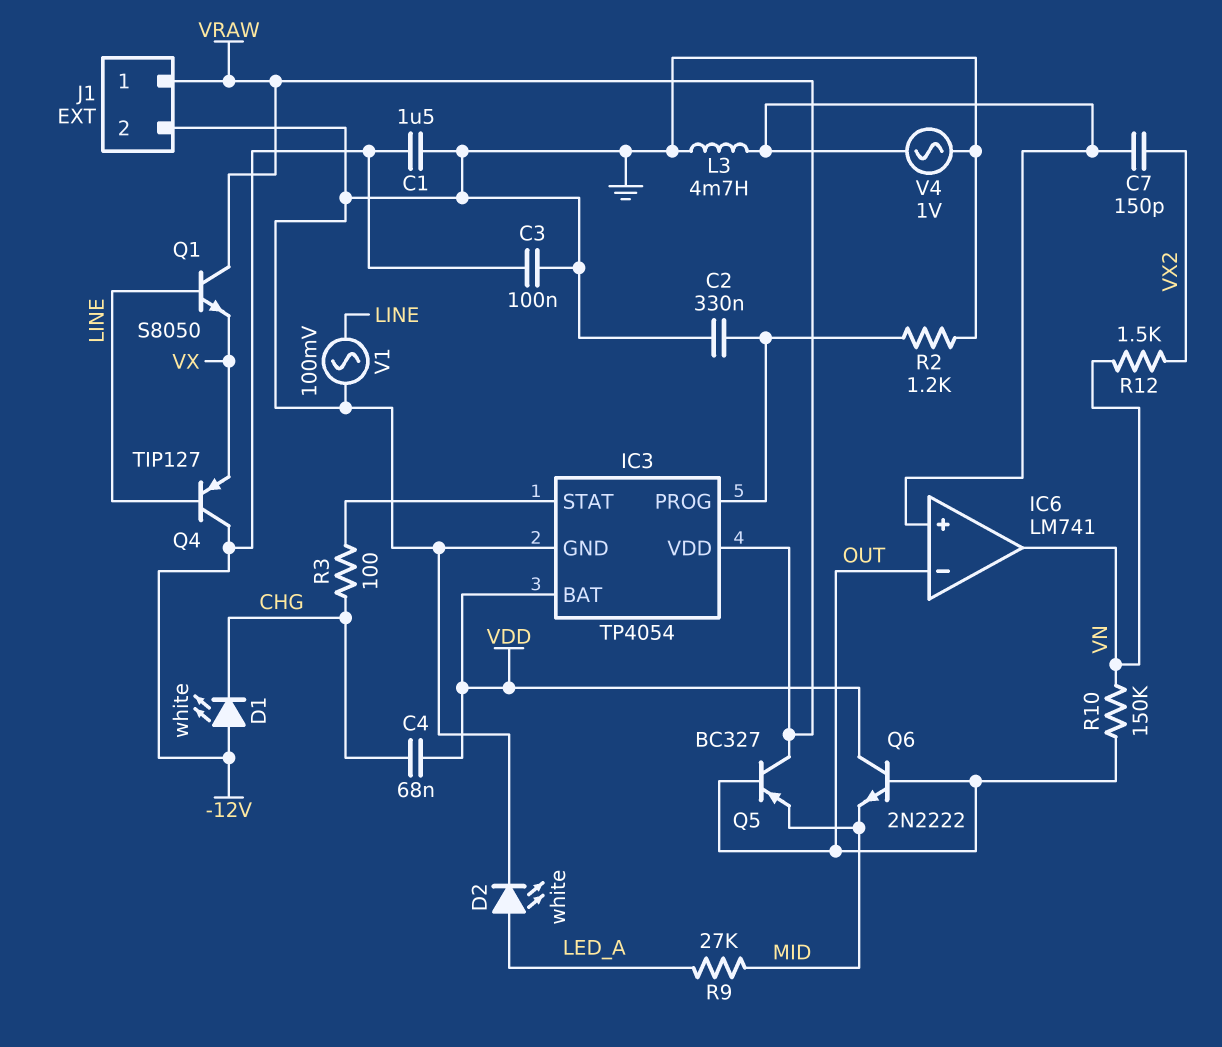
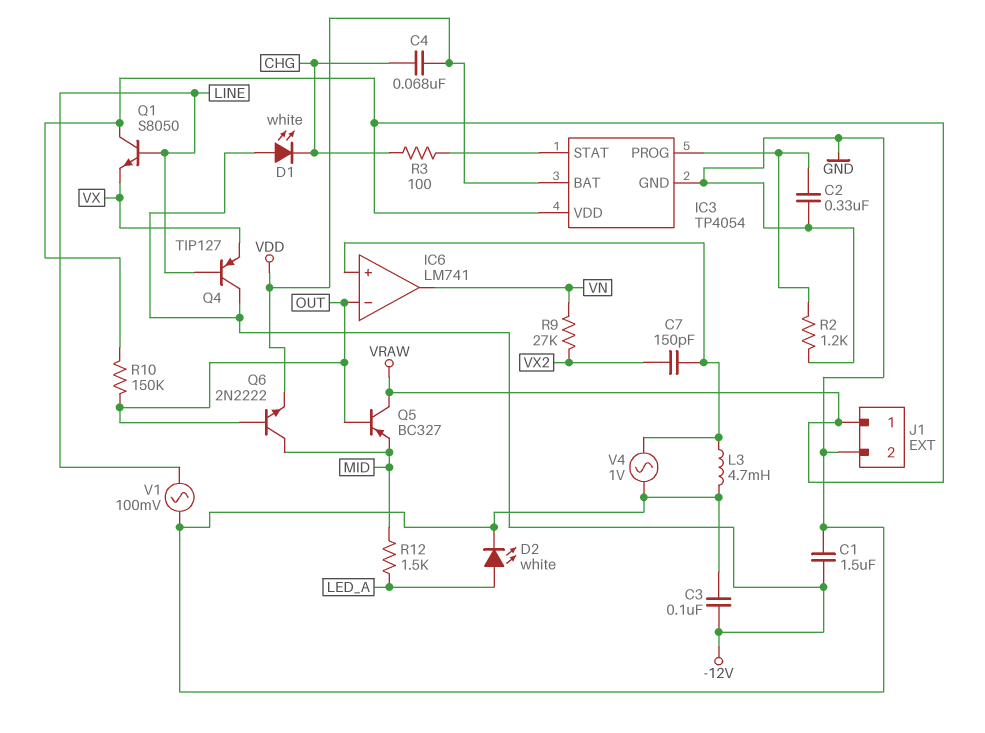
Q6: NPN 2N2222 (B OUT, C VDD, E MID) -> NPN 2N2222 (B OUT, C MID, E VDD)
R9: 27k (LED_A, MID) -> 27k (VN, VX2)
R10: 150k (OUT, VN) -> 150k (OUT, VRAW)
R12: 1.5k (VN, VX2) -> 1.5k (LED_A, MID)

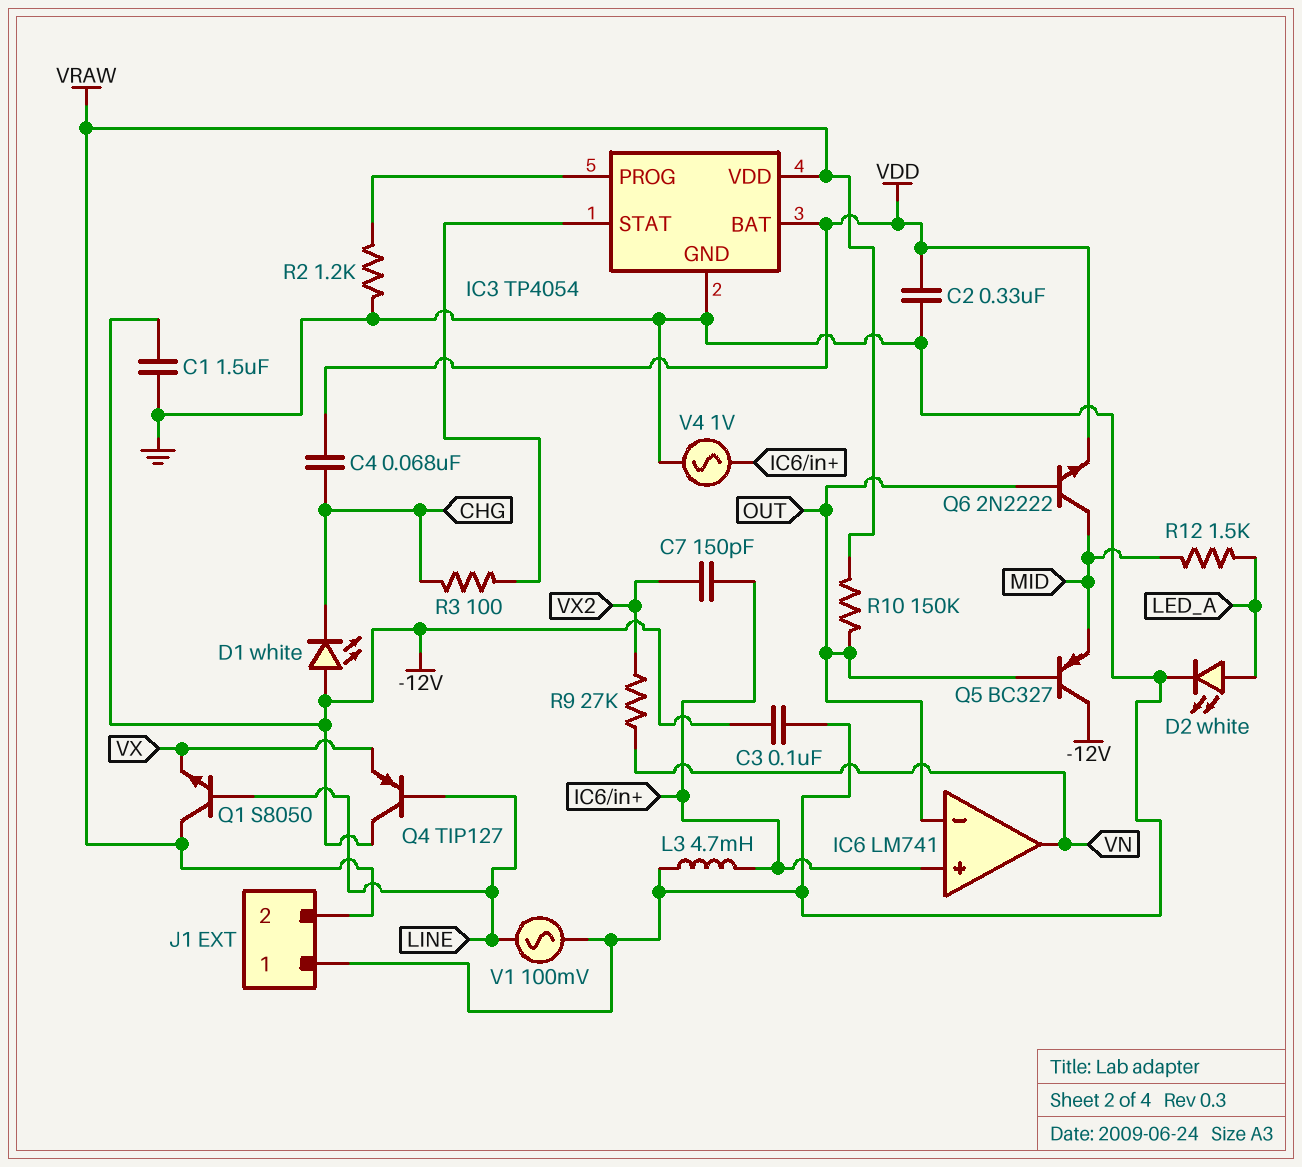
C2: 330nF (GND, IC3/PROG) -> 330nF (GND, VDD)
J1 pin 1: VRAW -> GND
J1 pin 2: GND -> VRAW
Q5: PNP BC327 (B OUT, C VRAW, E MID) -> PNP BC327 (B OUT, C -12V, E MID)

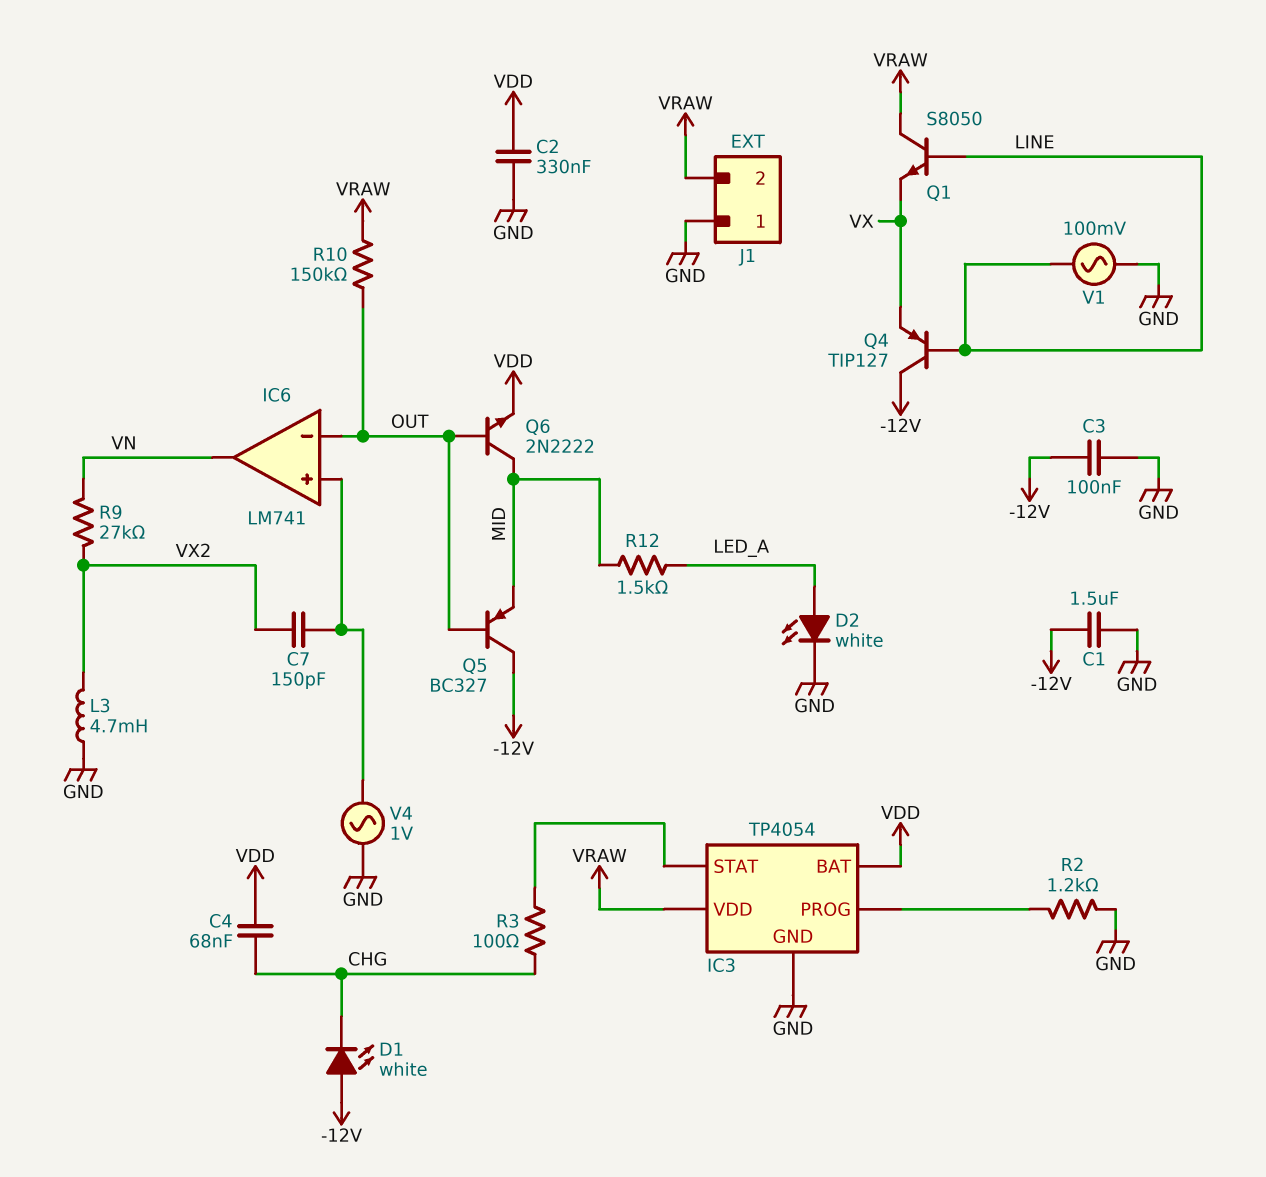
L3: 4.7mH (GND, IC6/in+) -> 4.7mH (GND, VX2)

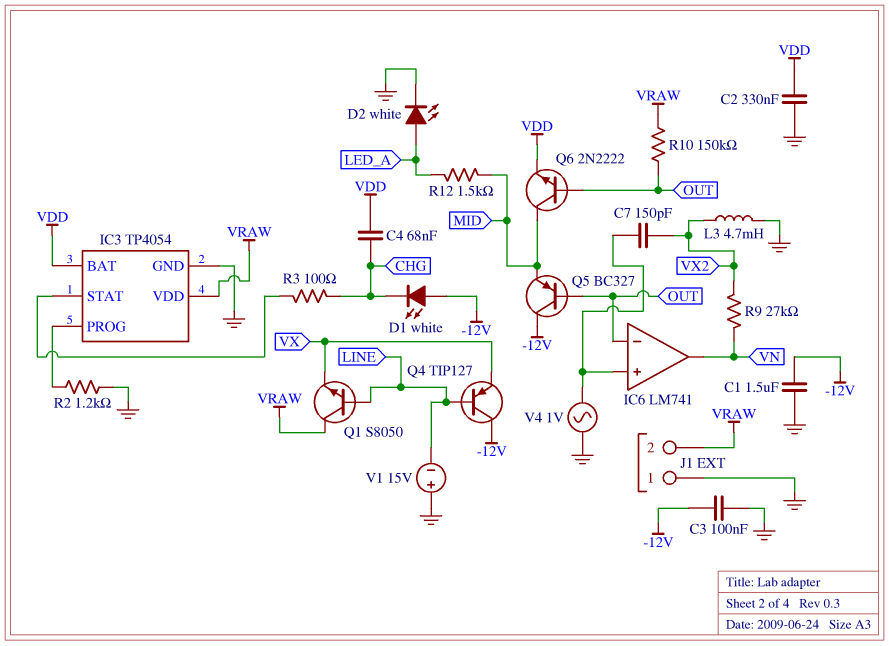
V1: AC 100mV (GND, LINE) -> 15V (plus GND, minus LINE)

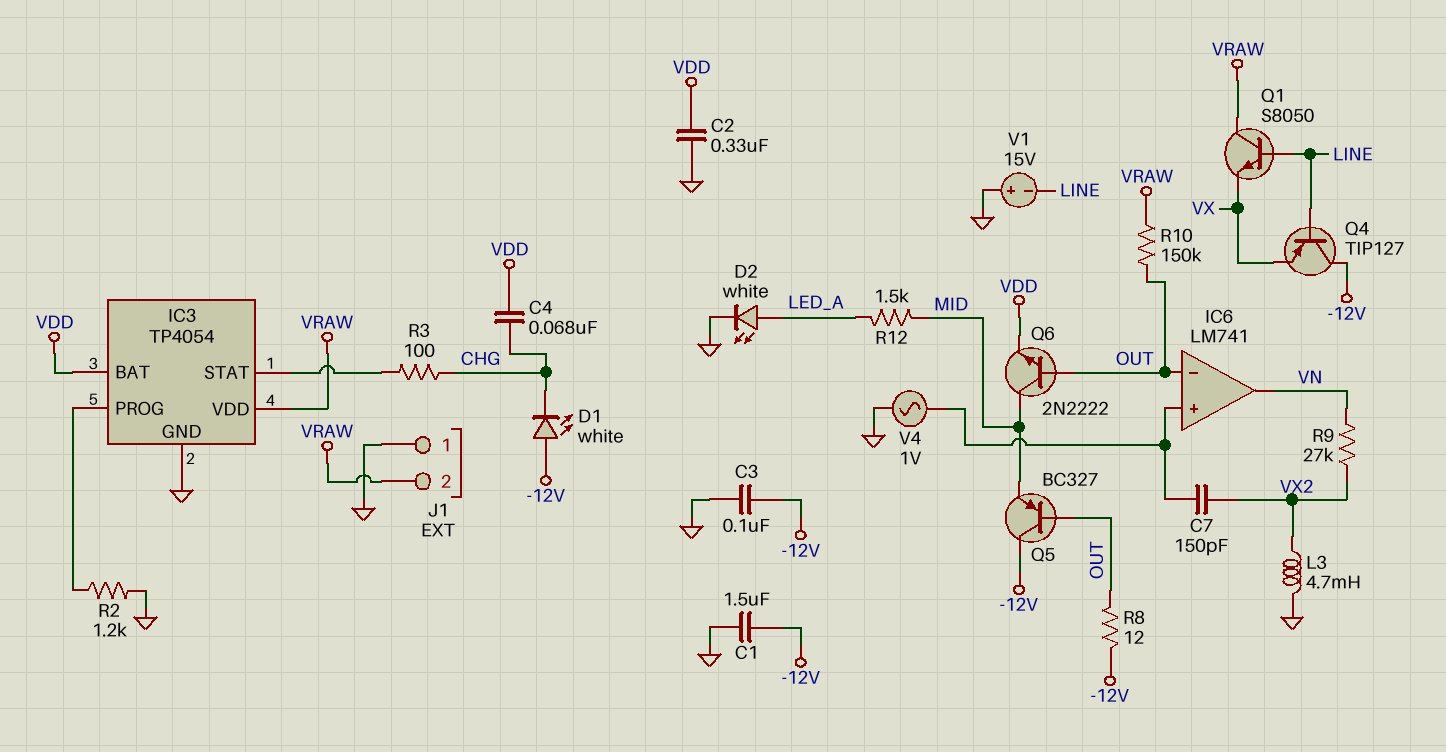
R8: none -> 12 (-12V, OUT)

